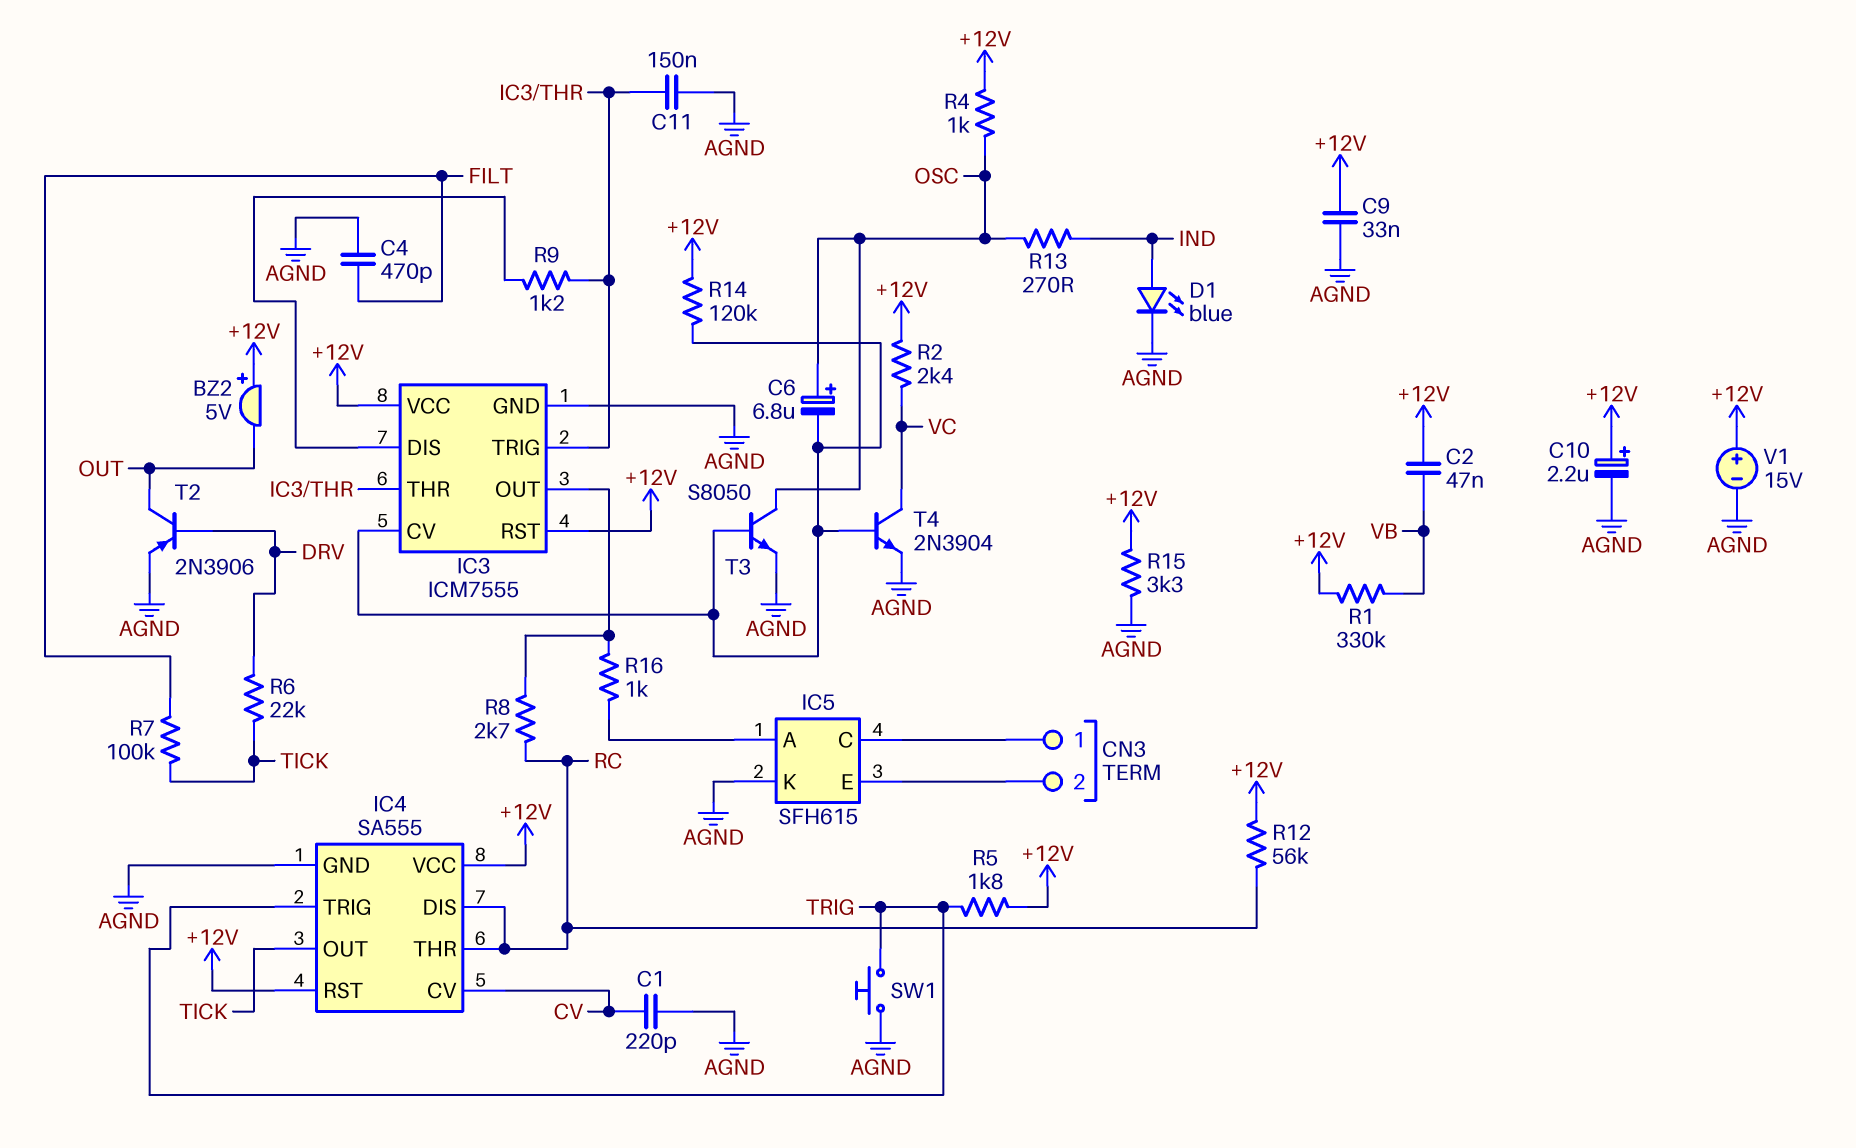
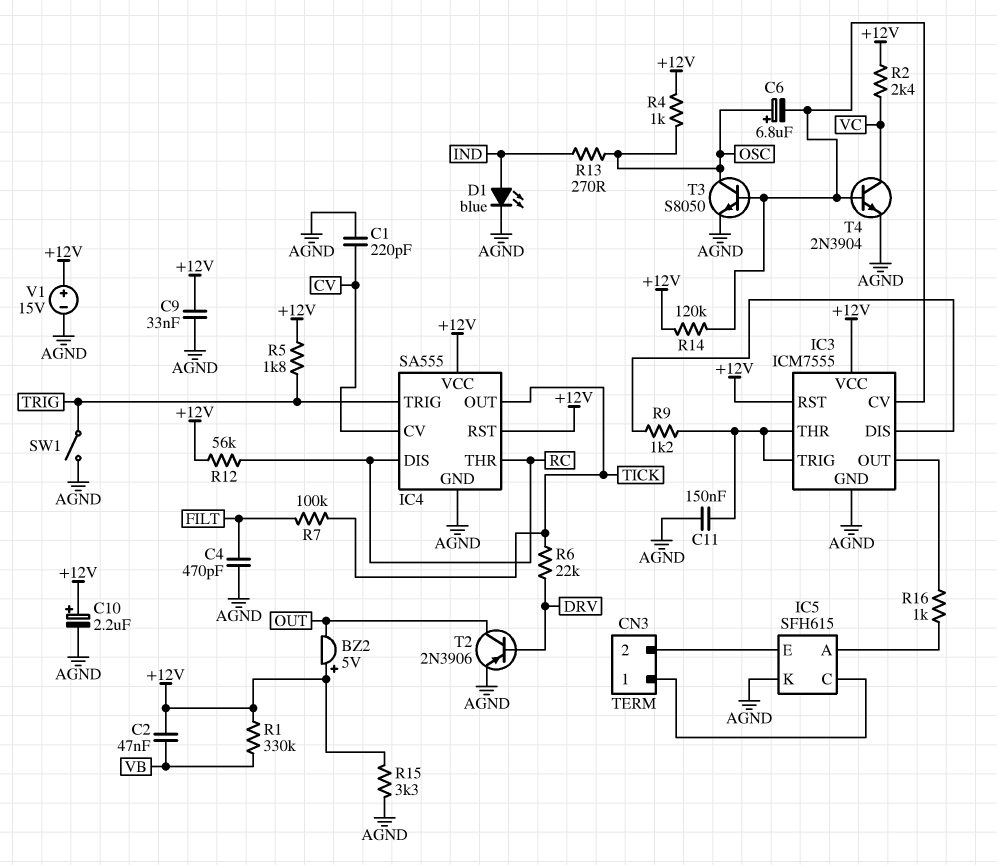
R8: 2.7k (IC3/OUT, RC) -> none
SW1: button (AGND, TRIG) -> switch (AGND, TRIG)

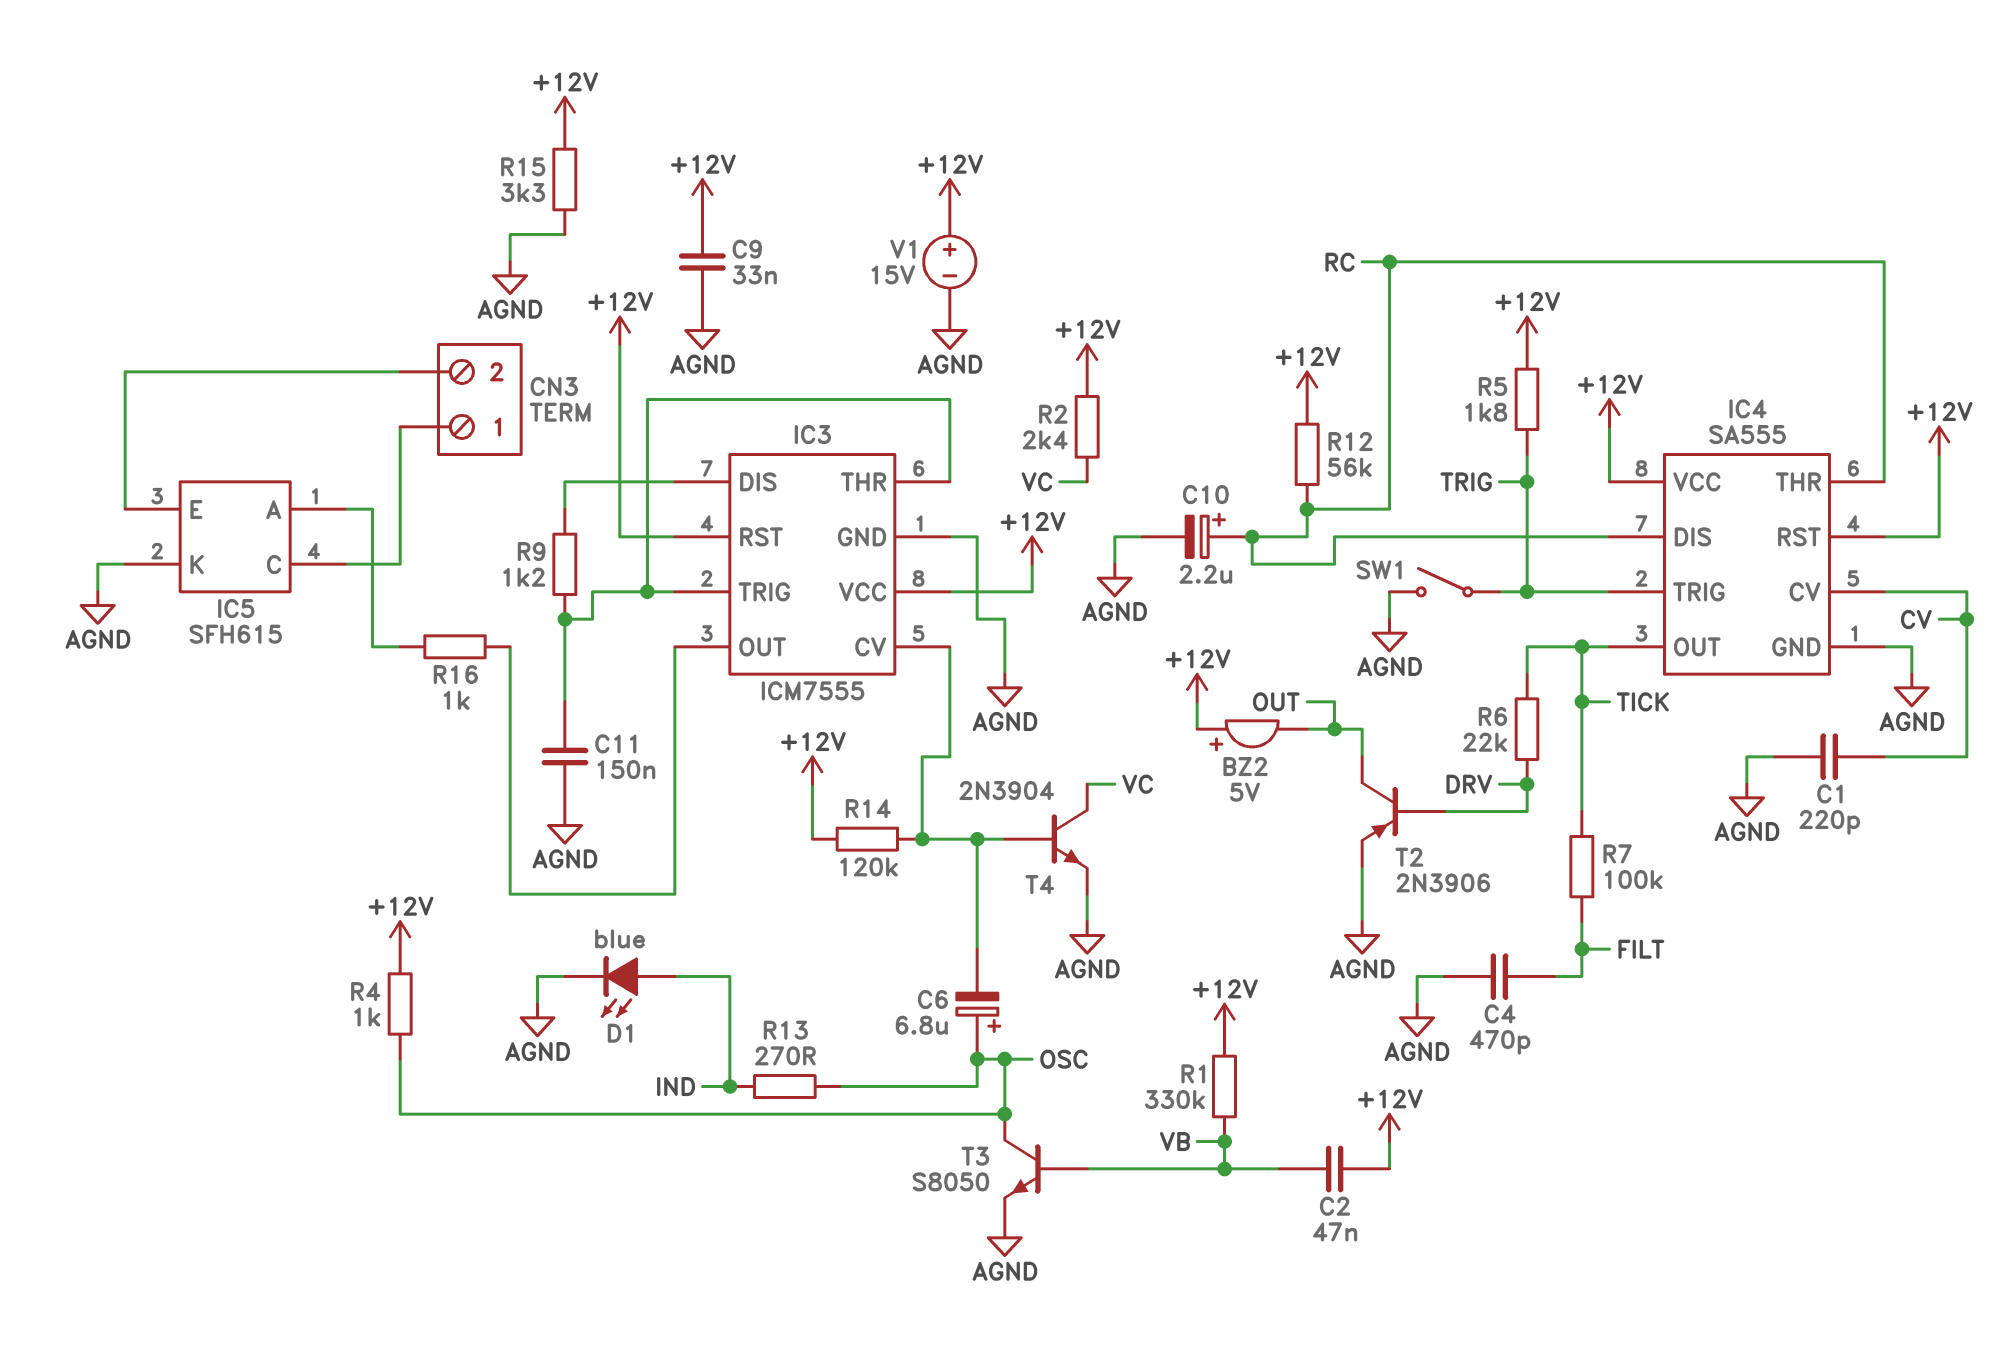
C10: 2.2uF (plus +12V, minus AGND) -> 2.2uF (plus RC, minus AGND)
T3: NPN S8050 (B IC3/CV, C OSC, E AGND) -> NPN S8050 (B VB, C OSC, E AGND)

